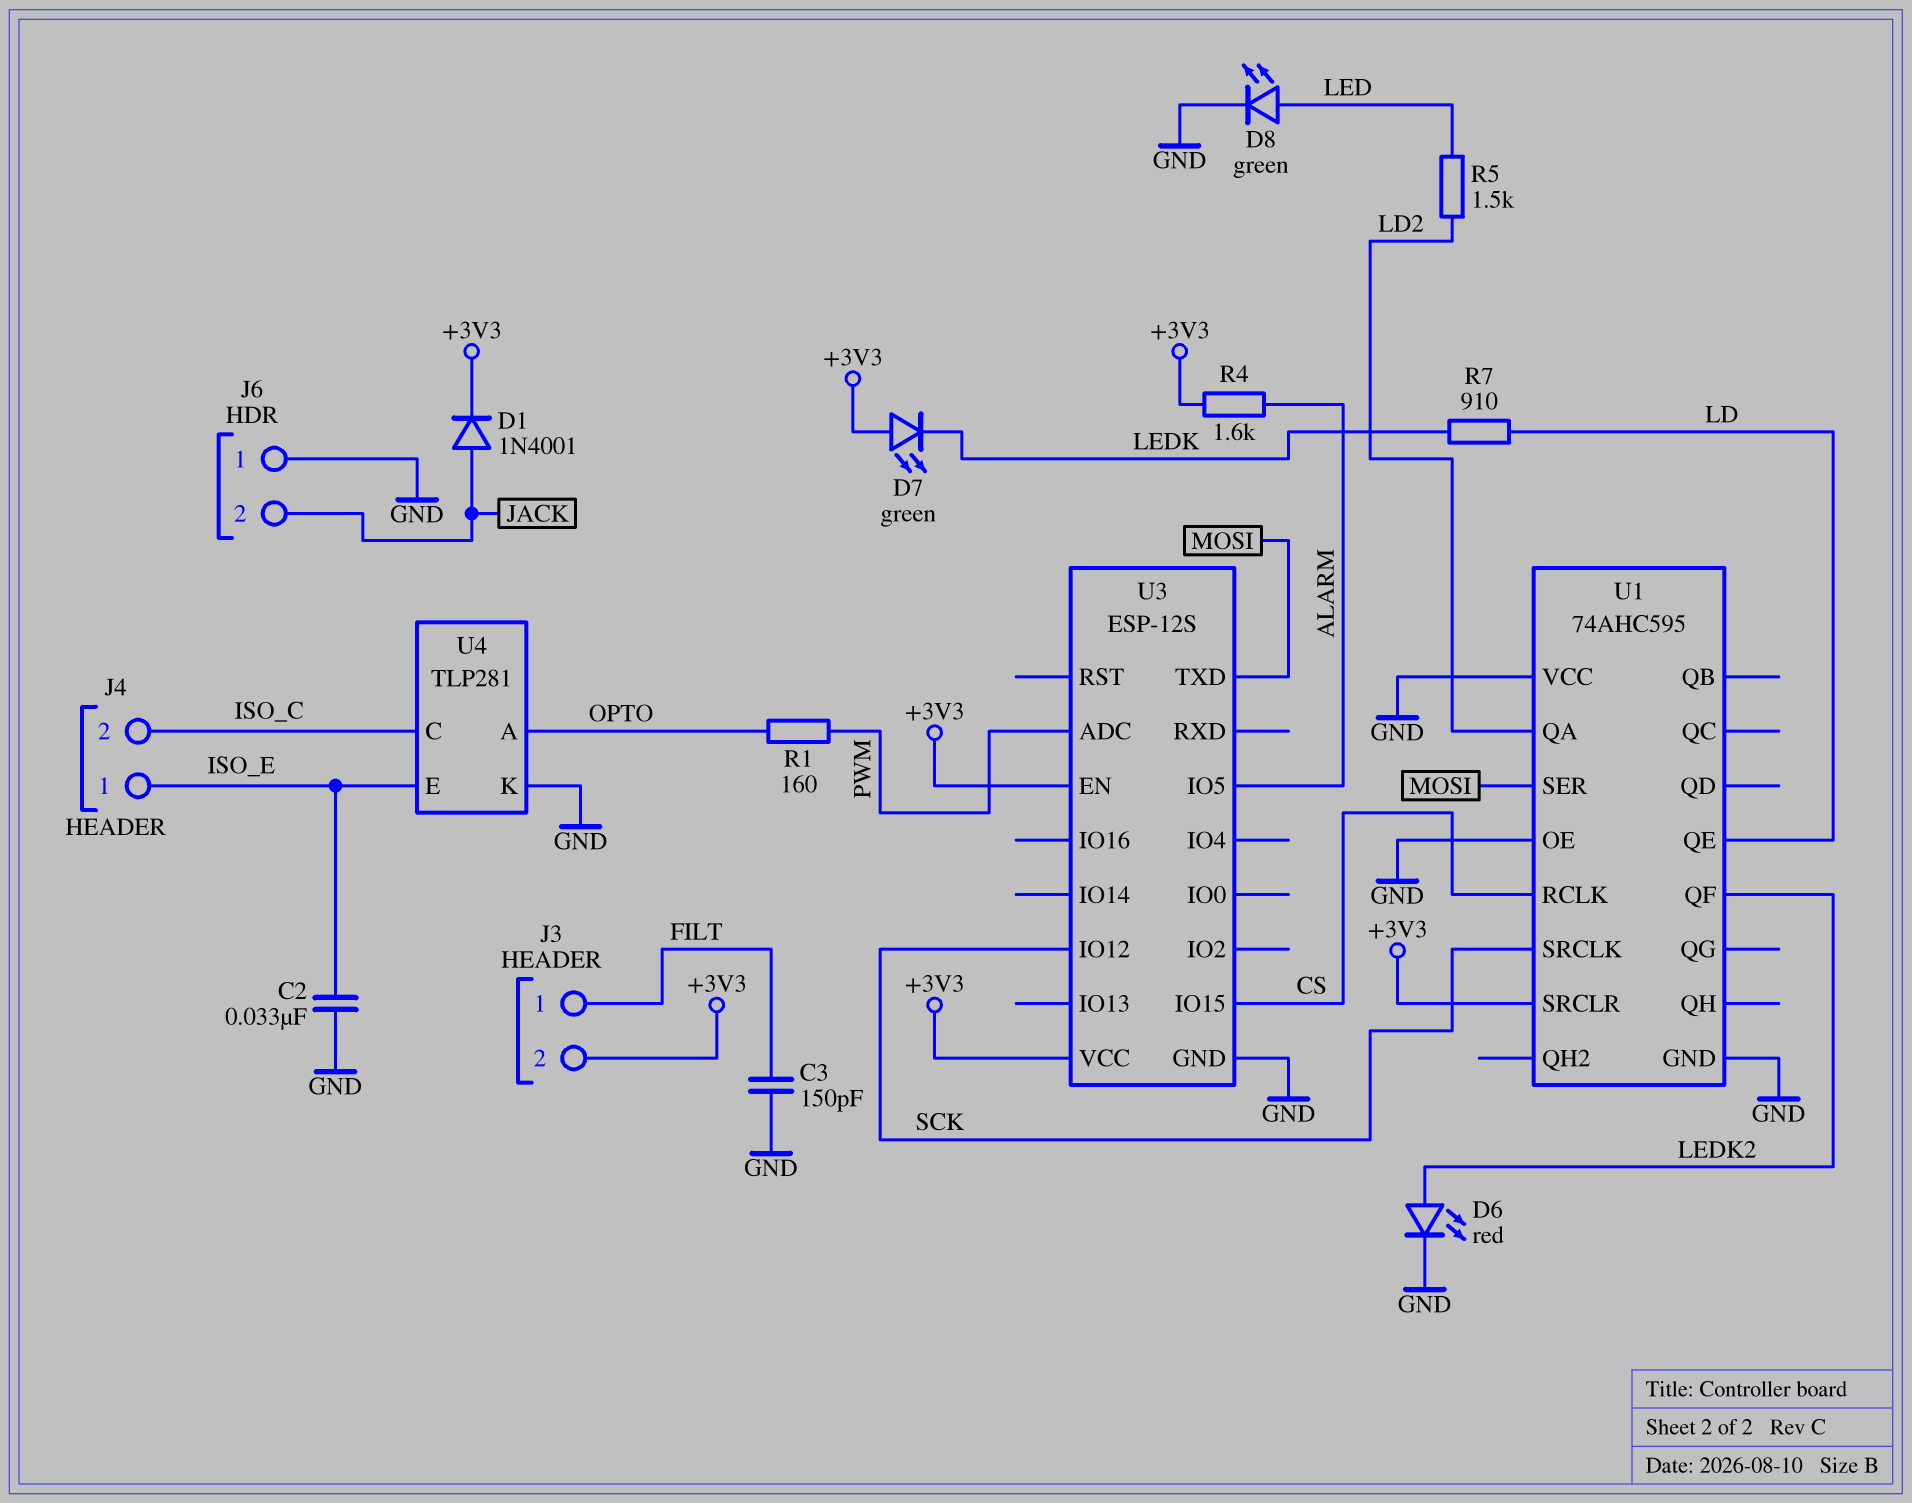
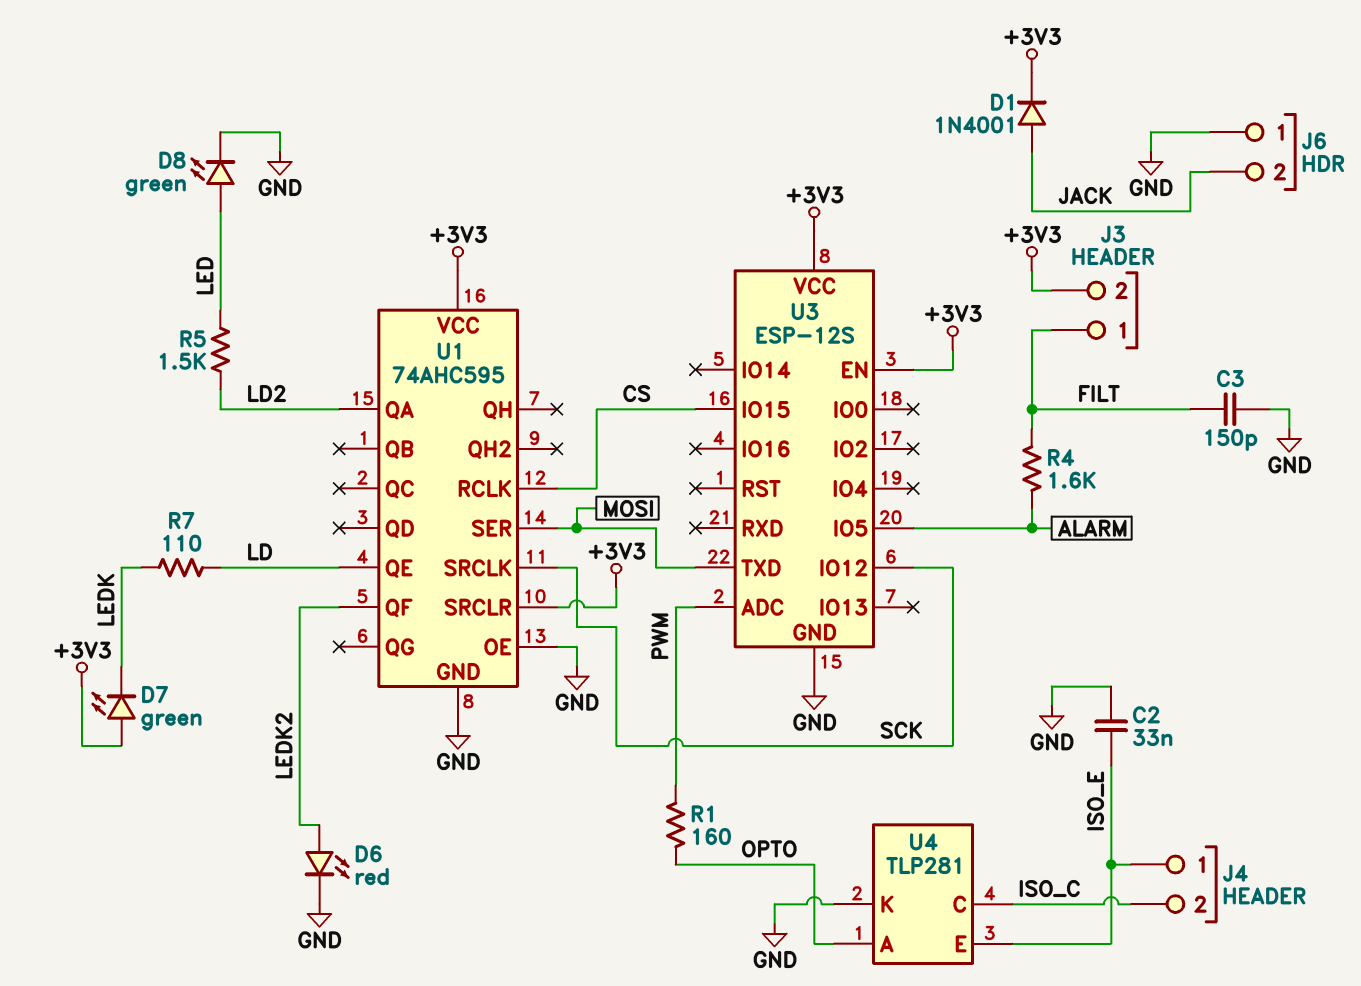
R4: 1.6k (+3V3, ALARM) -> 1.6k (ALARM, FILT)
R7: 910 (LD, LEDK) -> 110 (LD, LEDK)
U1 pin VCC: GND -> +3V3

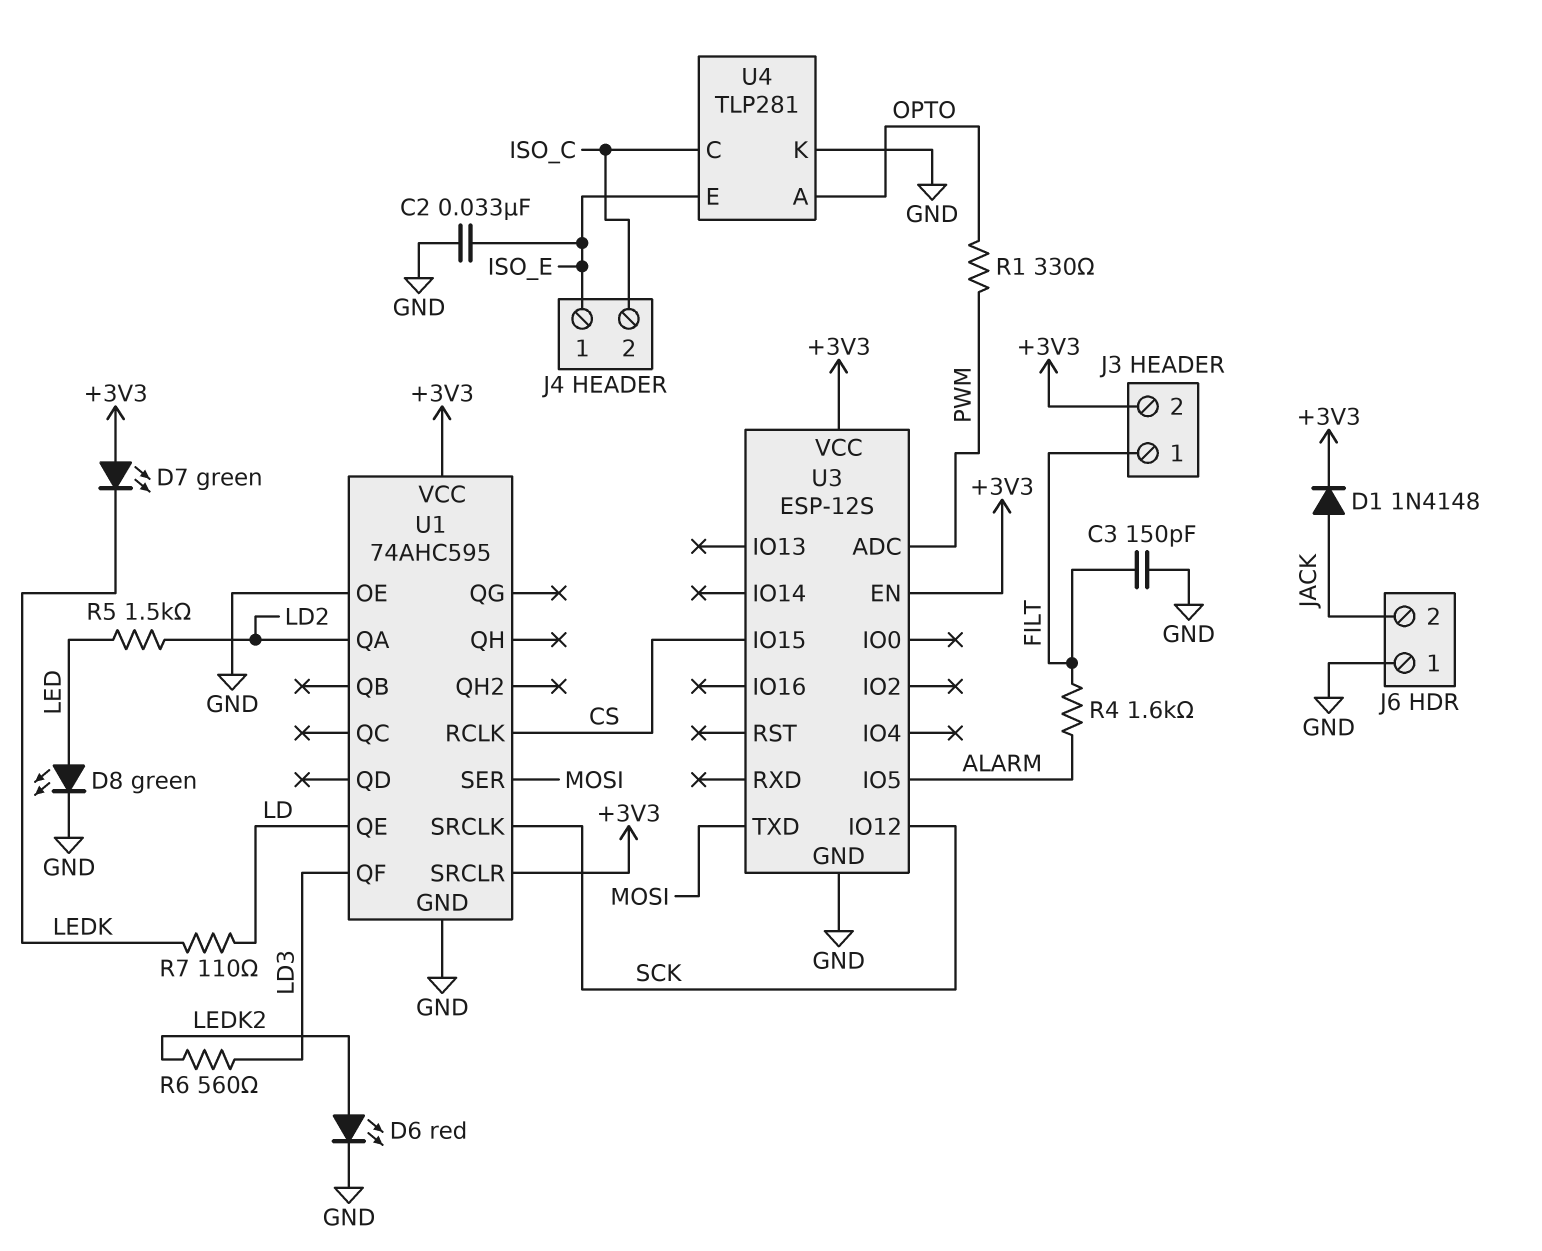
D1: diode 1N4001 (A JACK, K +3V3) -> diode 1N4148 (A JACK, K +3V3)
R1: 160 (OPTO, PWM) -> 330 (OPTO, PWM)
R6: none -> 560 (LD3, LEDK2)
U1 pin QF: LEDK2 -> LD3

